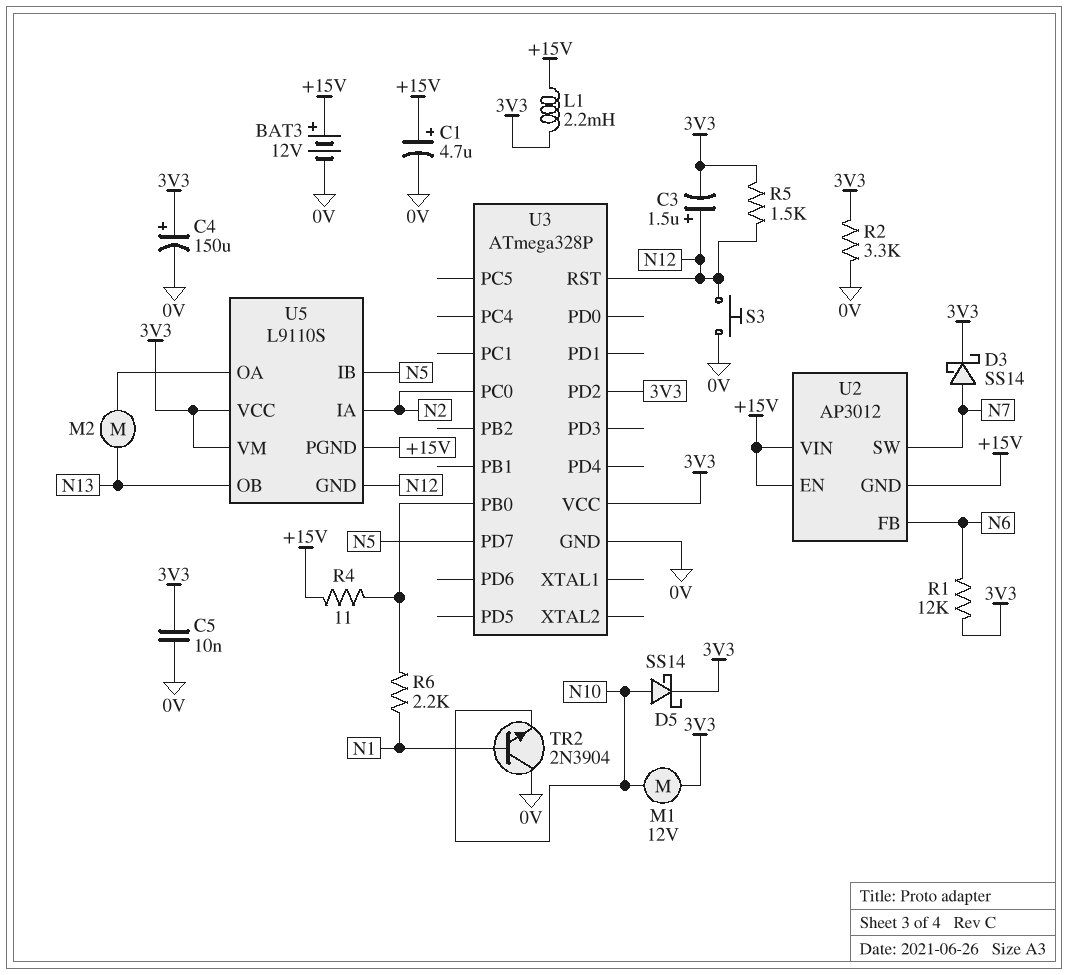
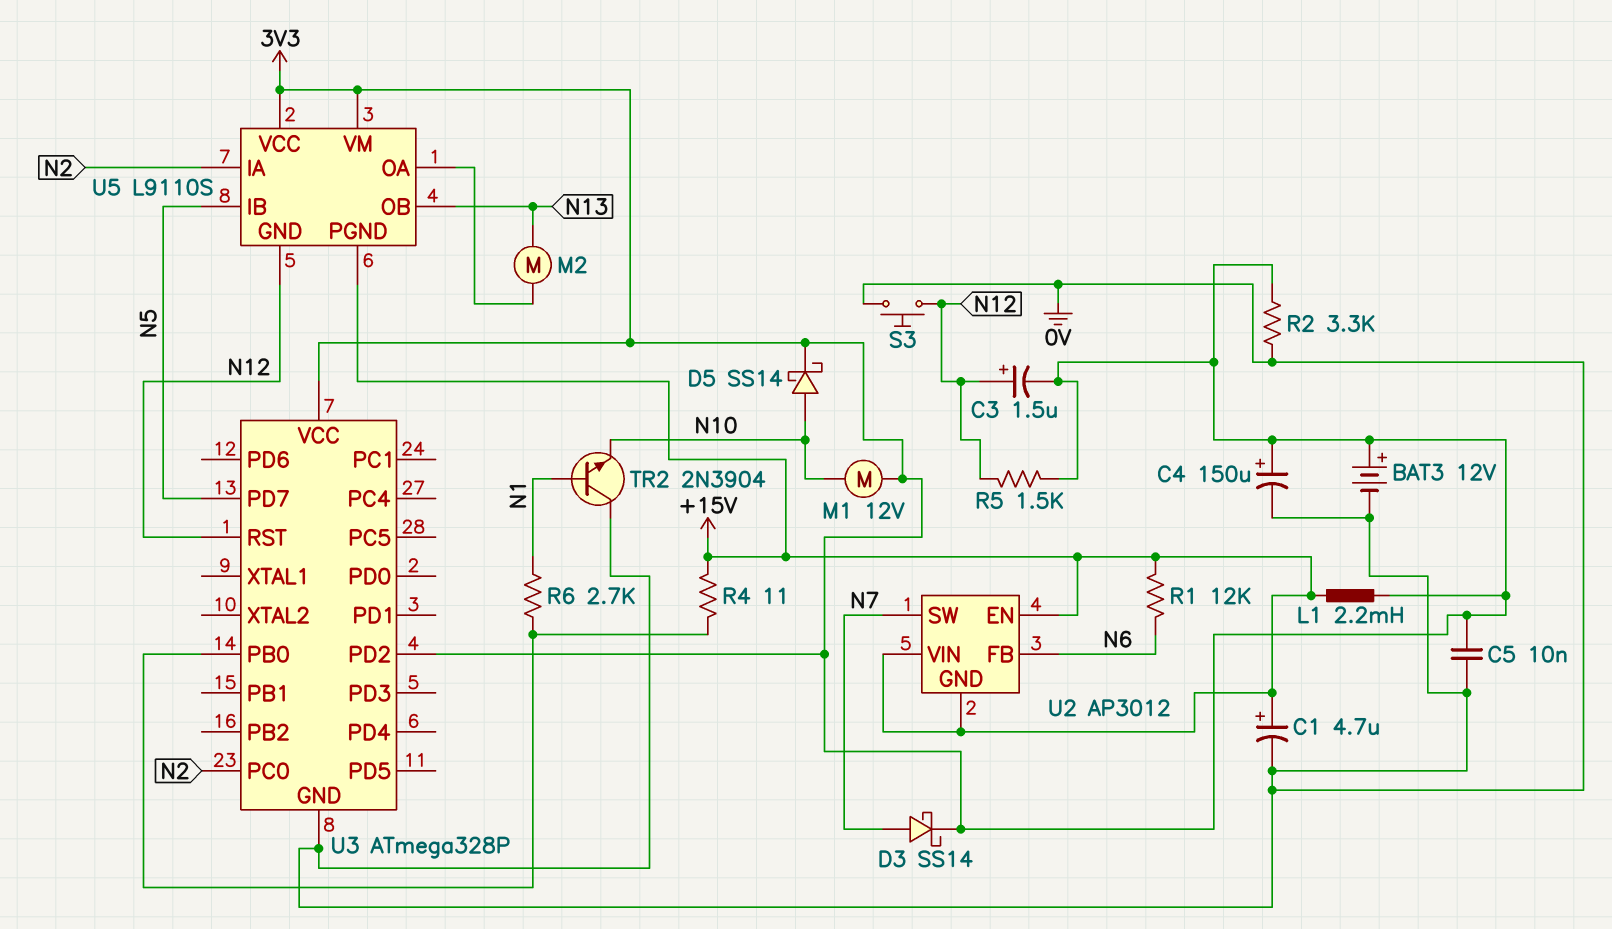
BAT3: 12V (plus +15V, minus 0V) -> 12V (plus 3V3, minus 0V)
R1: 12k (3V3, N6) -> 12k (+15V, N6)
R6: 2.2k (N1, U3/PB0) -> 2.7k (N1, U3/PB0)

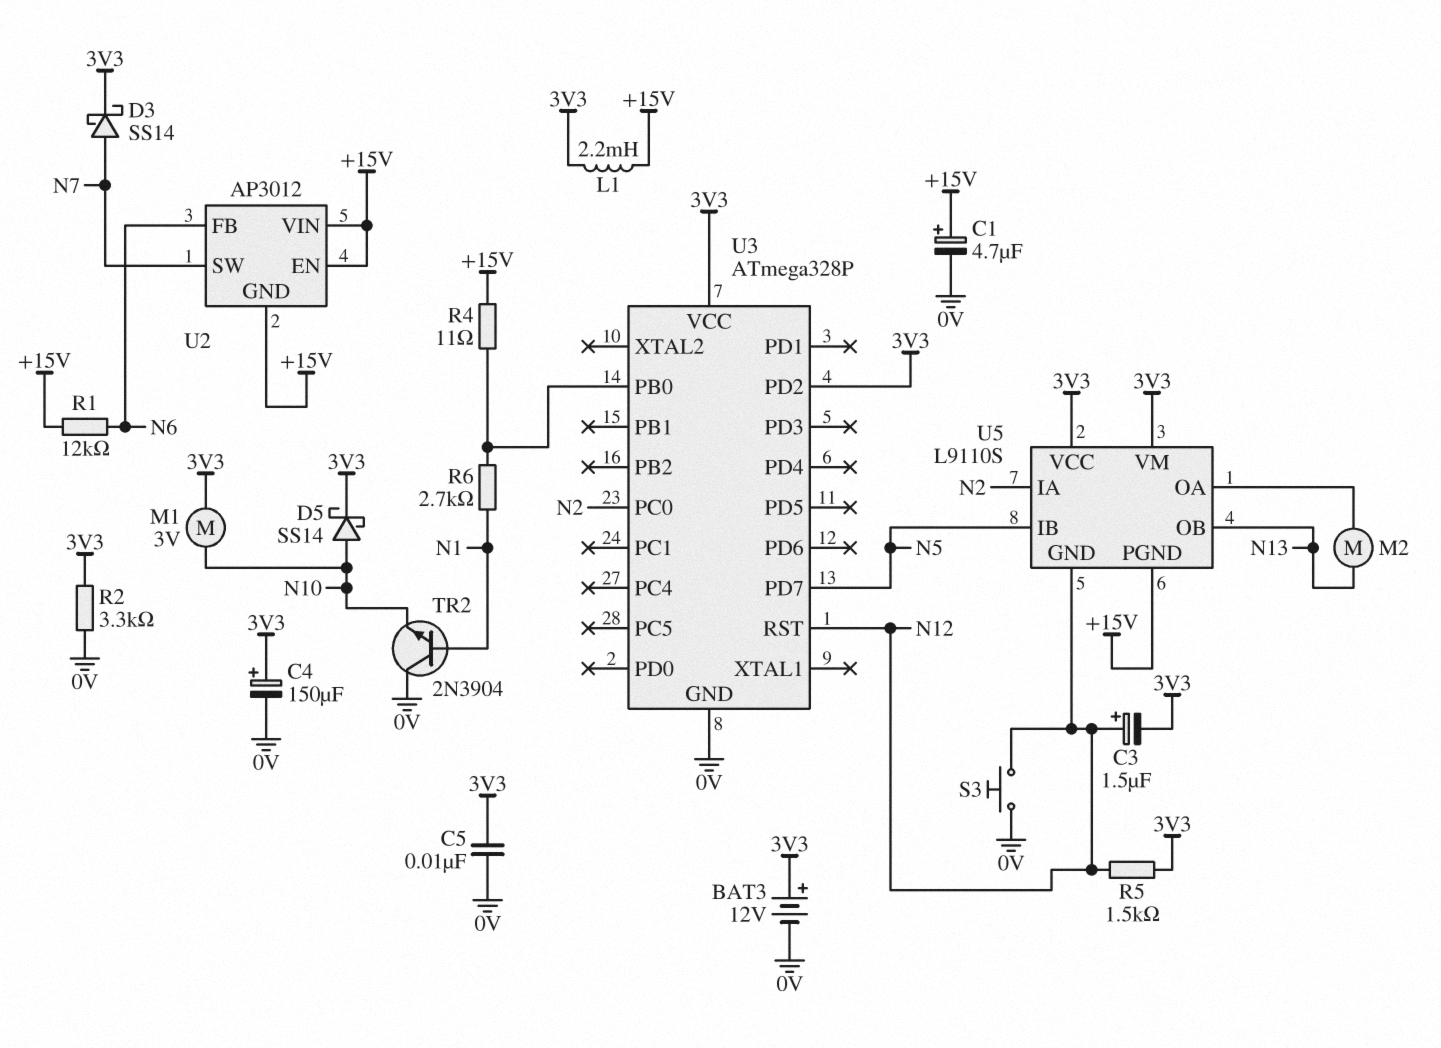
M1: motor 12V (3V3, N10) -> motor 3V (3V3, N10)

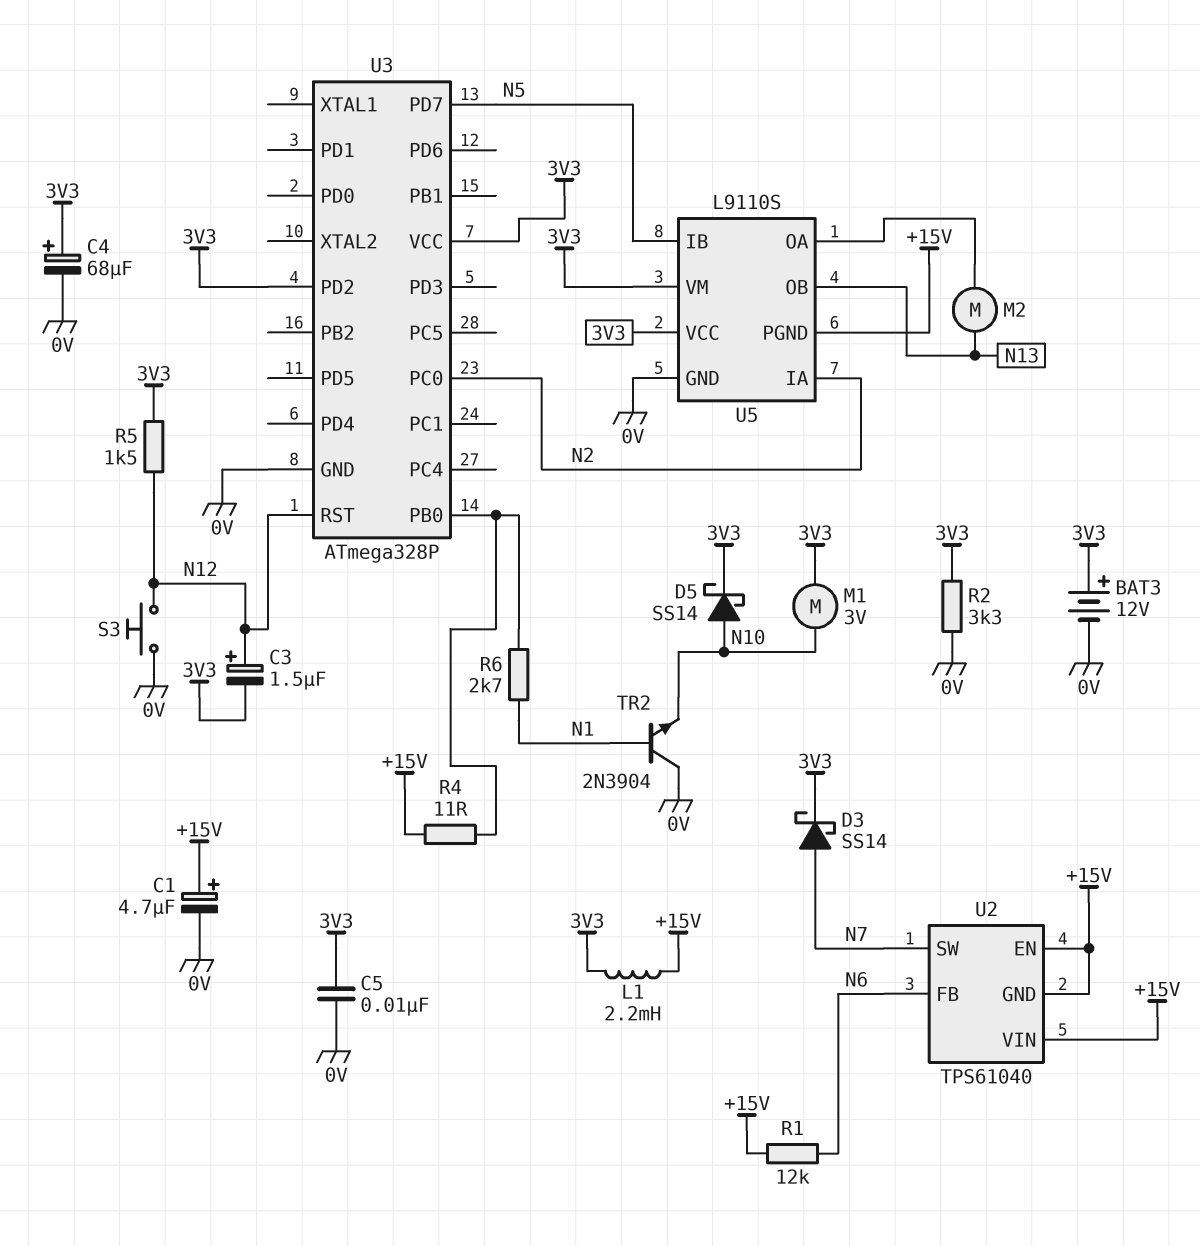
C4: 150uF (plus 3V3, minus 0V) -> 68uF (plus 3V3, minus 0V)
U2: AP3012 -> TPS61040
U5 pin GND: N12 -> 0V

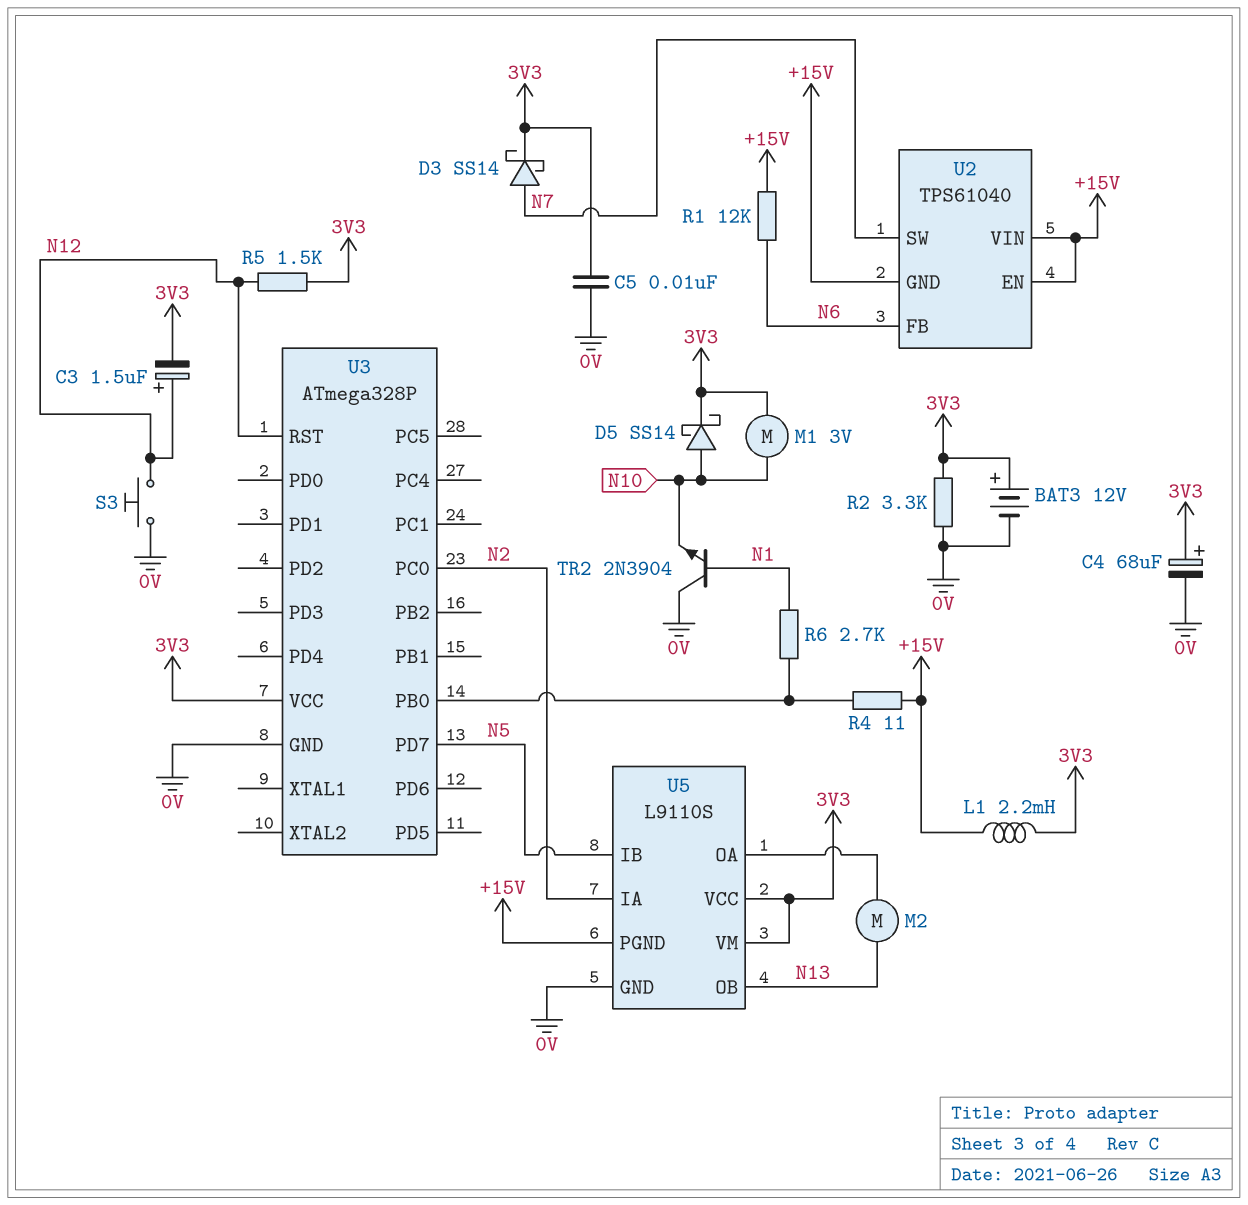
C1: 4.7uF (plus +15V, minus 0V) -> none
U3 pin PD2: 3V3 -> none

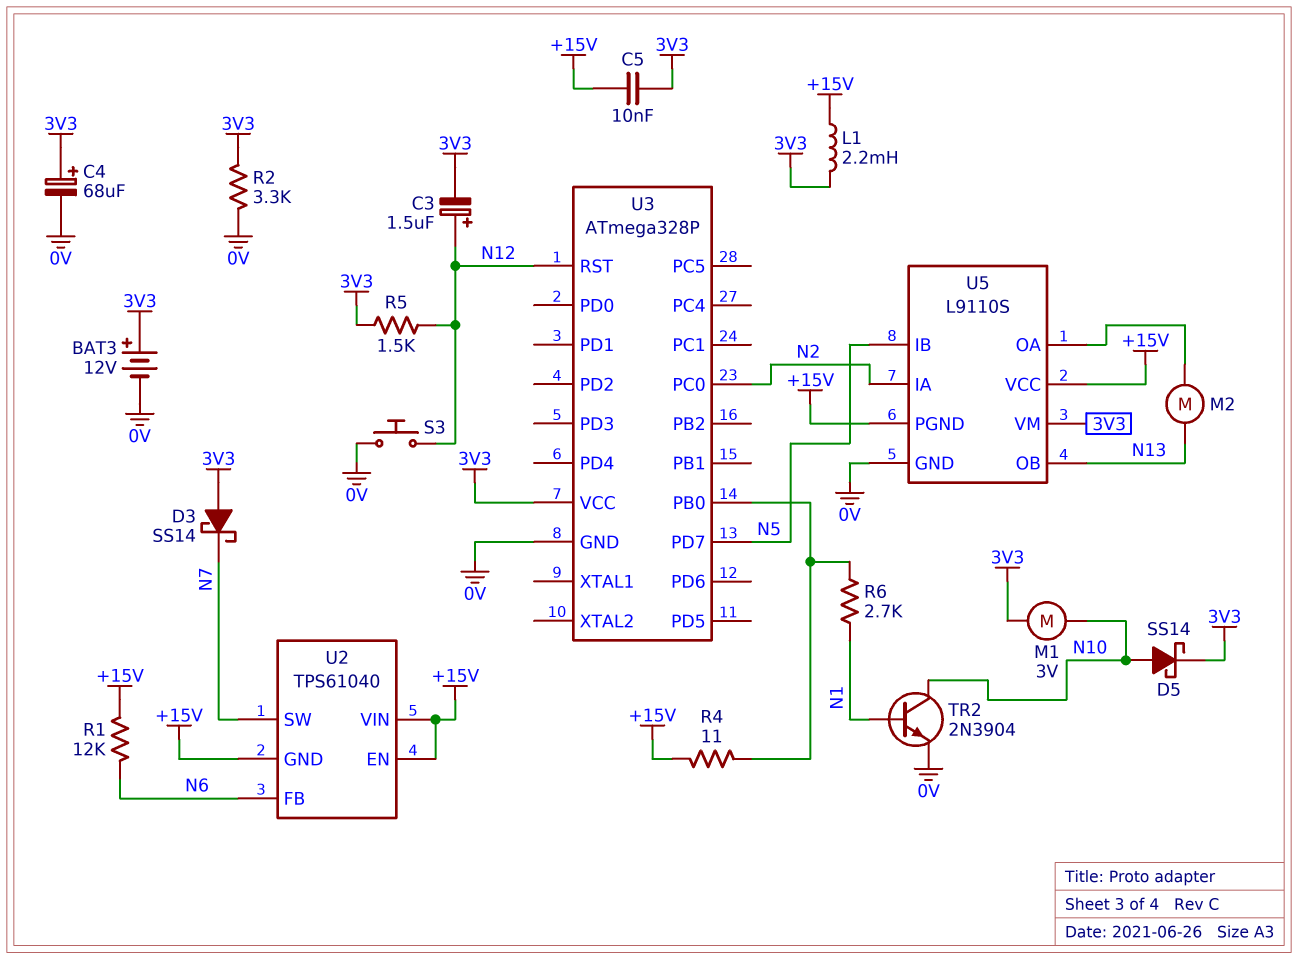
C5: 10nF (0V, 3V3) -> 10nF (+15V, 3V3)
D3: schottky SS14 (A N7, K 3V3) -> schottky SS14 (A 3V3, K N7)
TR2: NPN 2N3904 (B N1, C 0V, E N10) -> NPN 2N3904 (B N1, C N10, E 0V)
U5 pin VCC: 3V3 -> +15V

